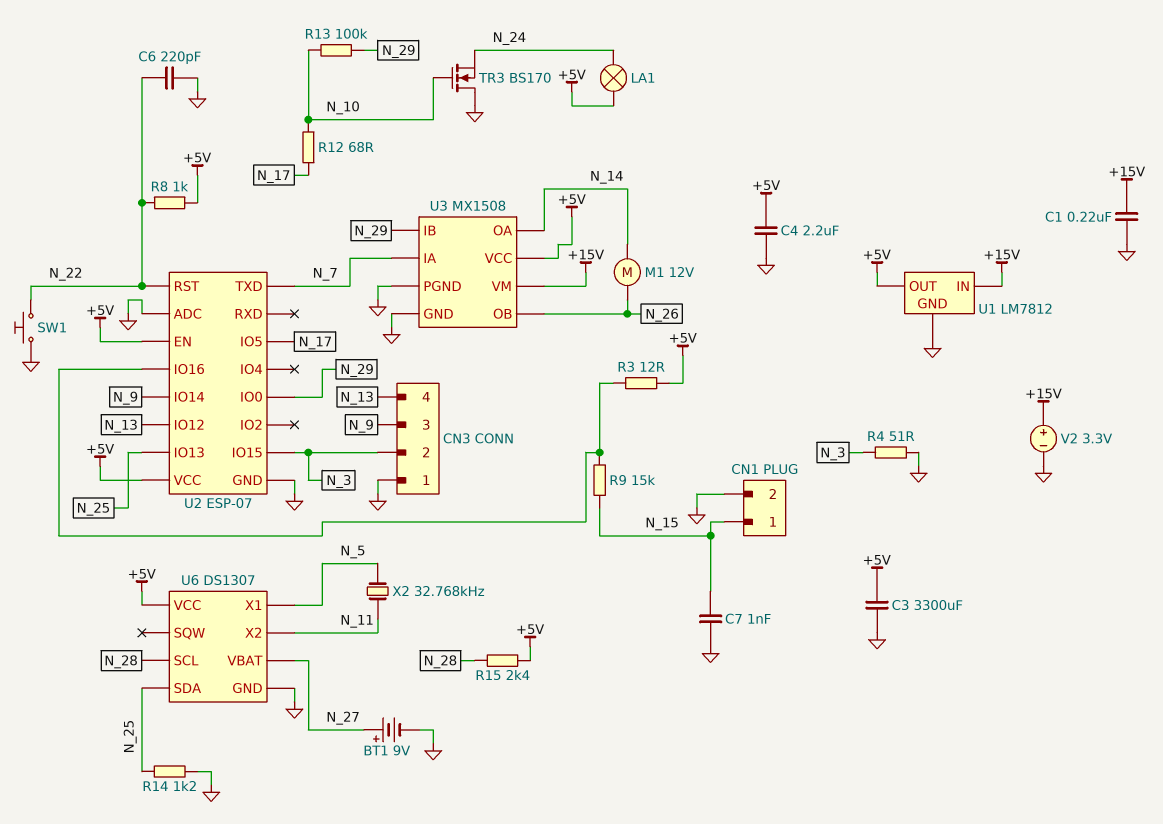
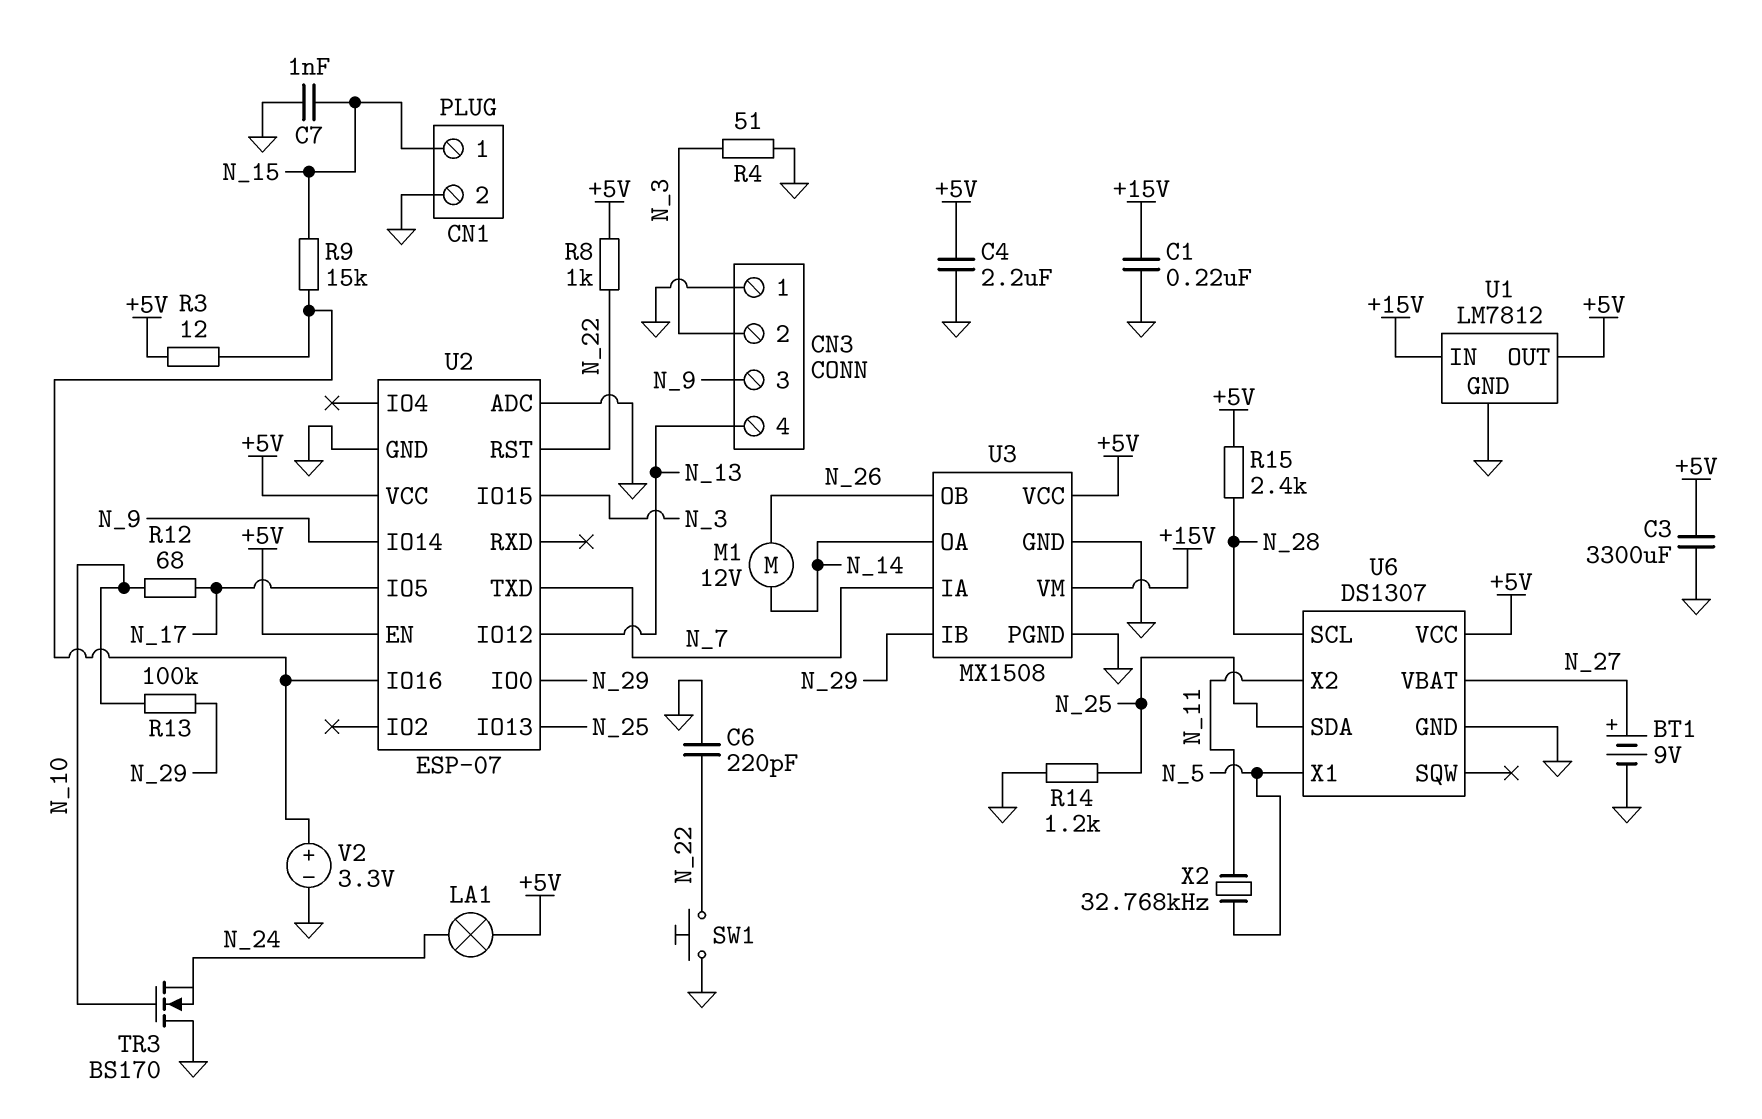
V2: 3.3V (plus +15V, minus GND) -> 3.3V (plus U2/IO16, minus GND)

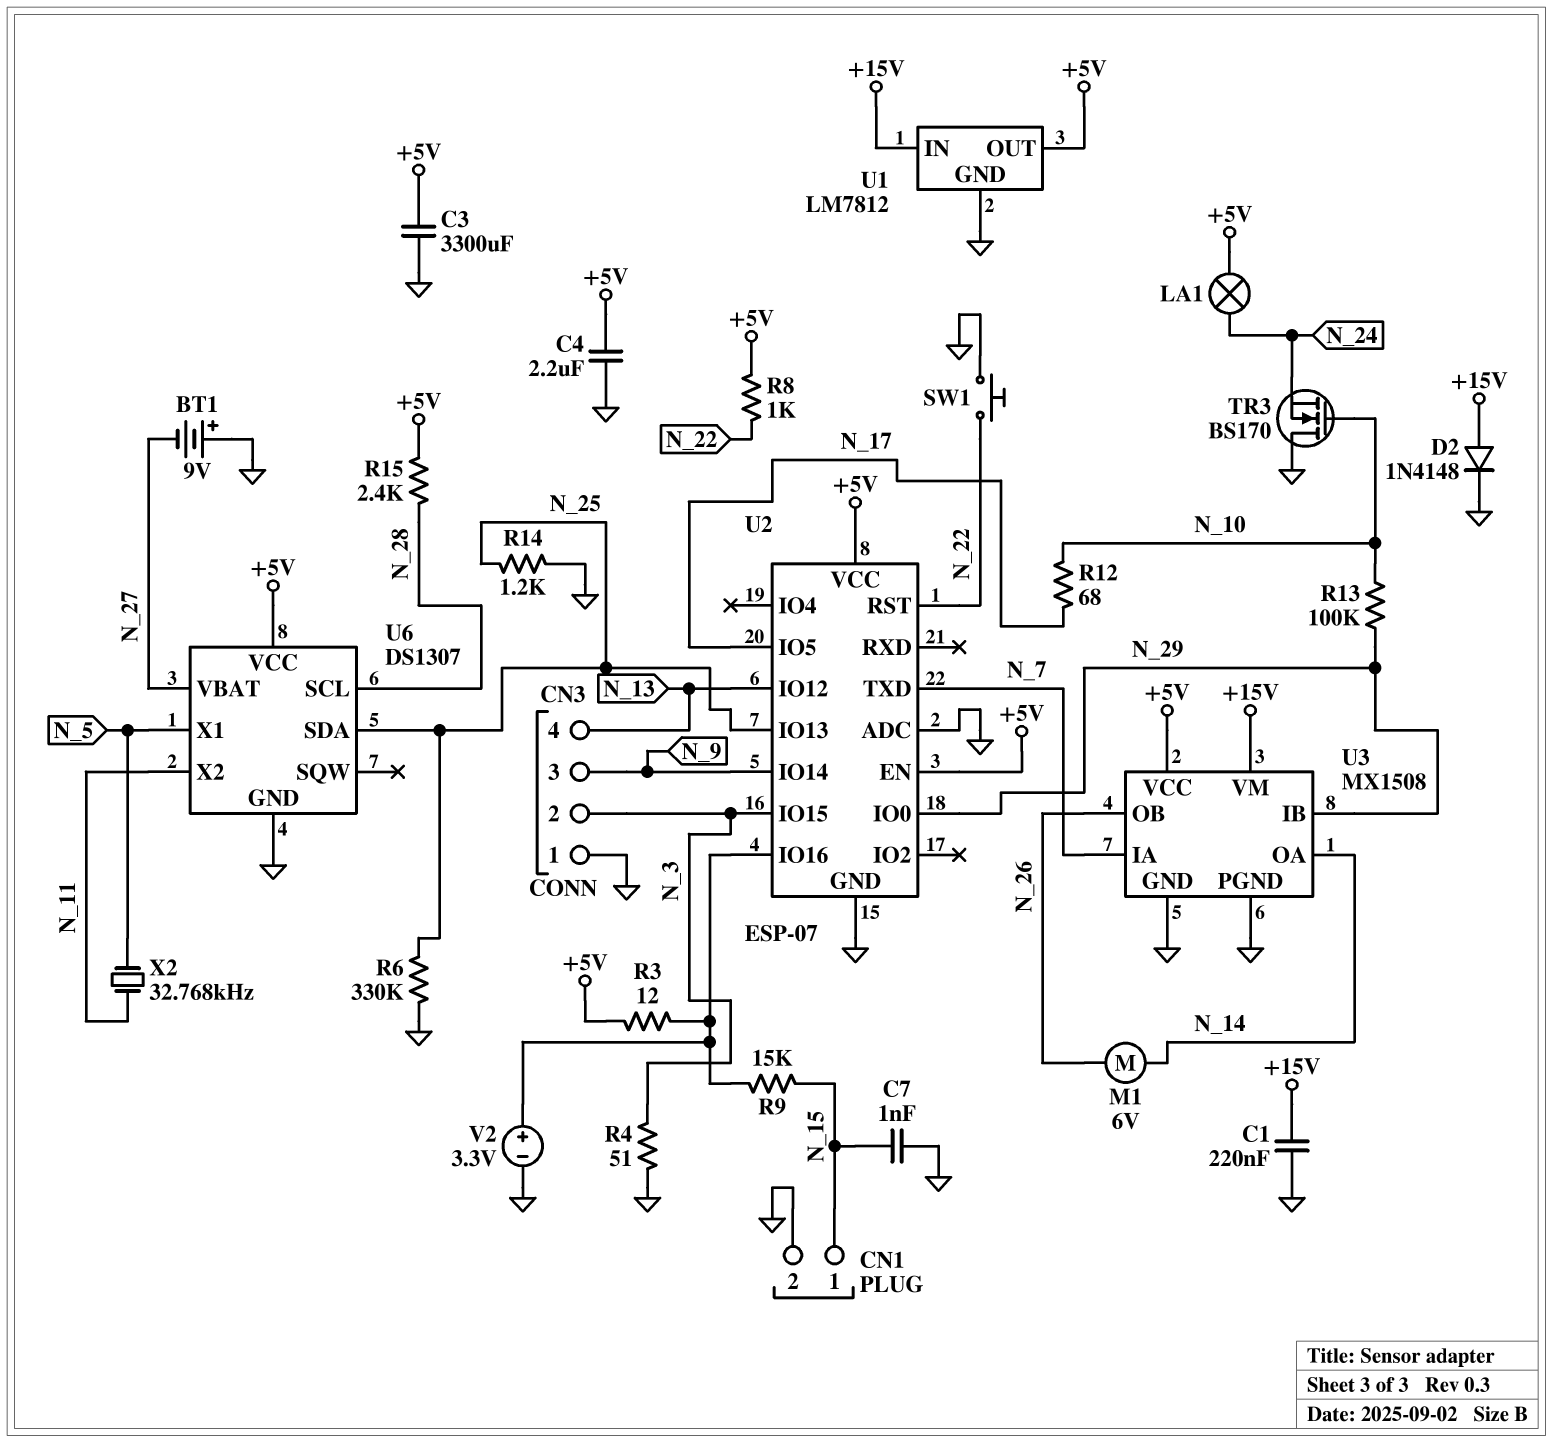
BT1: 9V (plus N_27, minus GND) -> 9V (plus GND, minus N_27)
C6: 220pF (GND, N_22) -> none
D2: none -> diode 1N4148 (A +15V, K GND)
M1: motor 12V (N_14, N_26) -> motor 6V (N_14, N_26)
R6: none -> 330k (GND, N_25)

